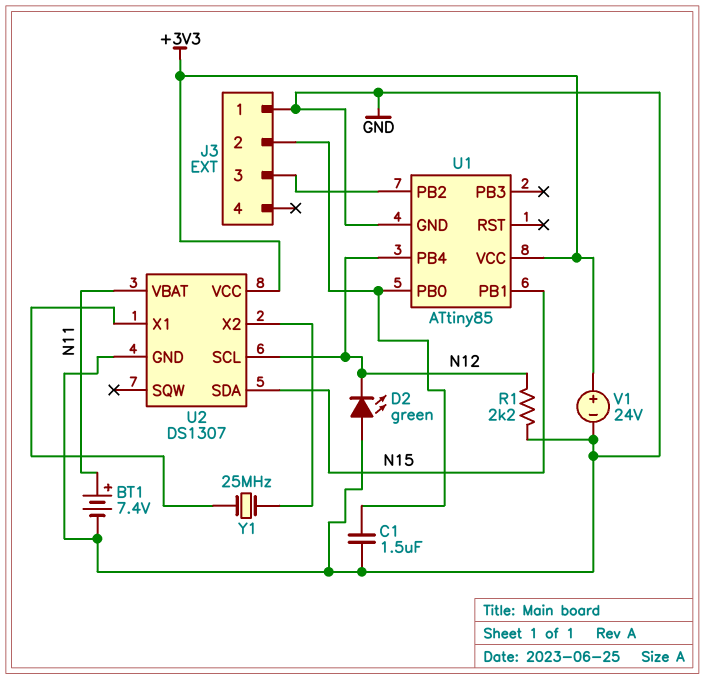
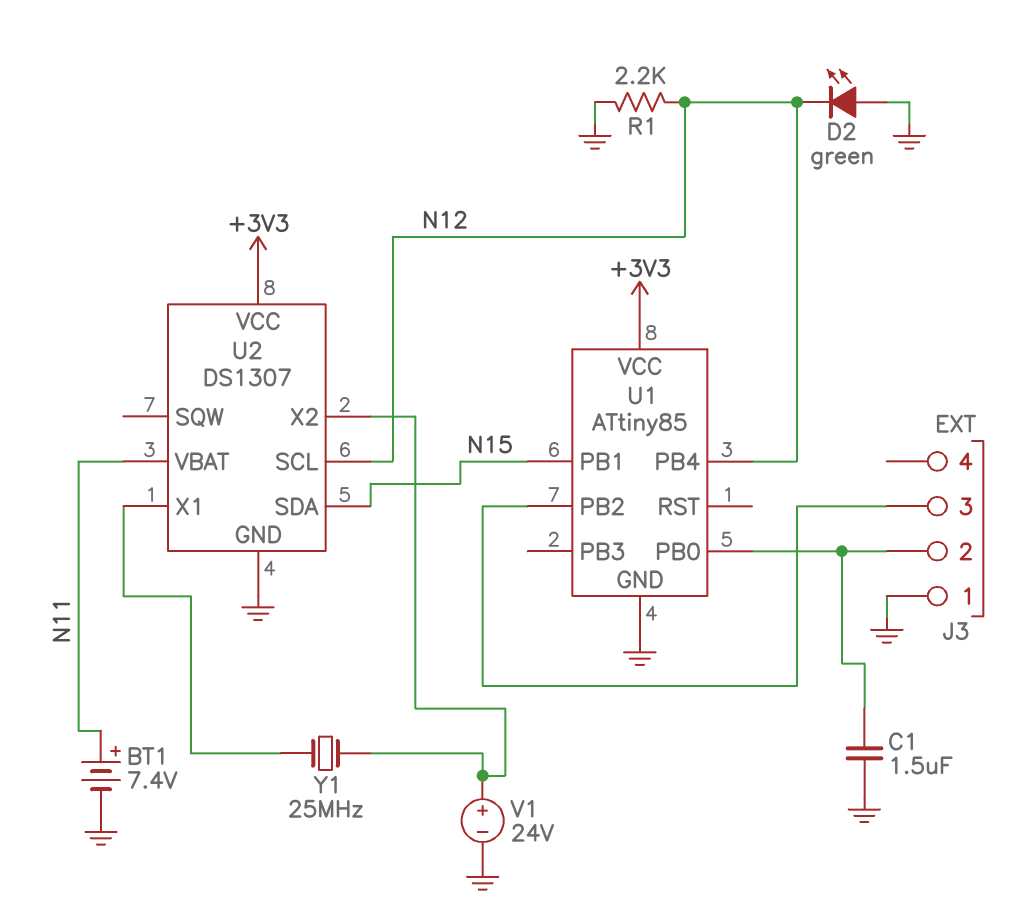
V1: 24V (plus +3V3, minus GND) -> 24V (plus U2/X2, minus GND)

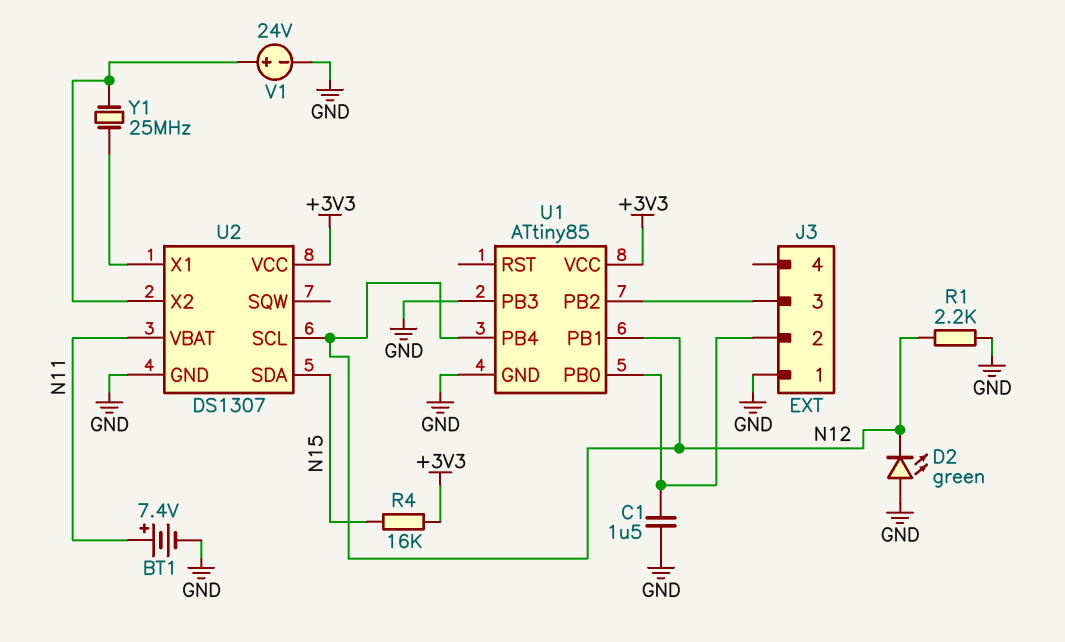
R4: none -> 16k (+3V3, N15)
U1 pin PB1: N15 -> N12
U1 pin PB3: none -> GND

